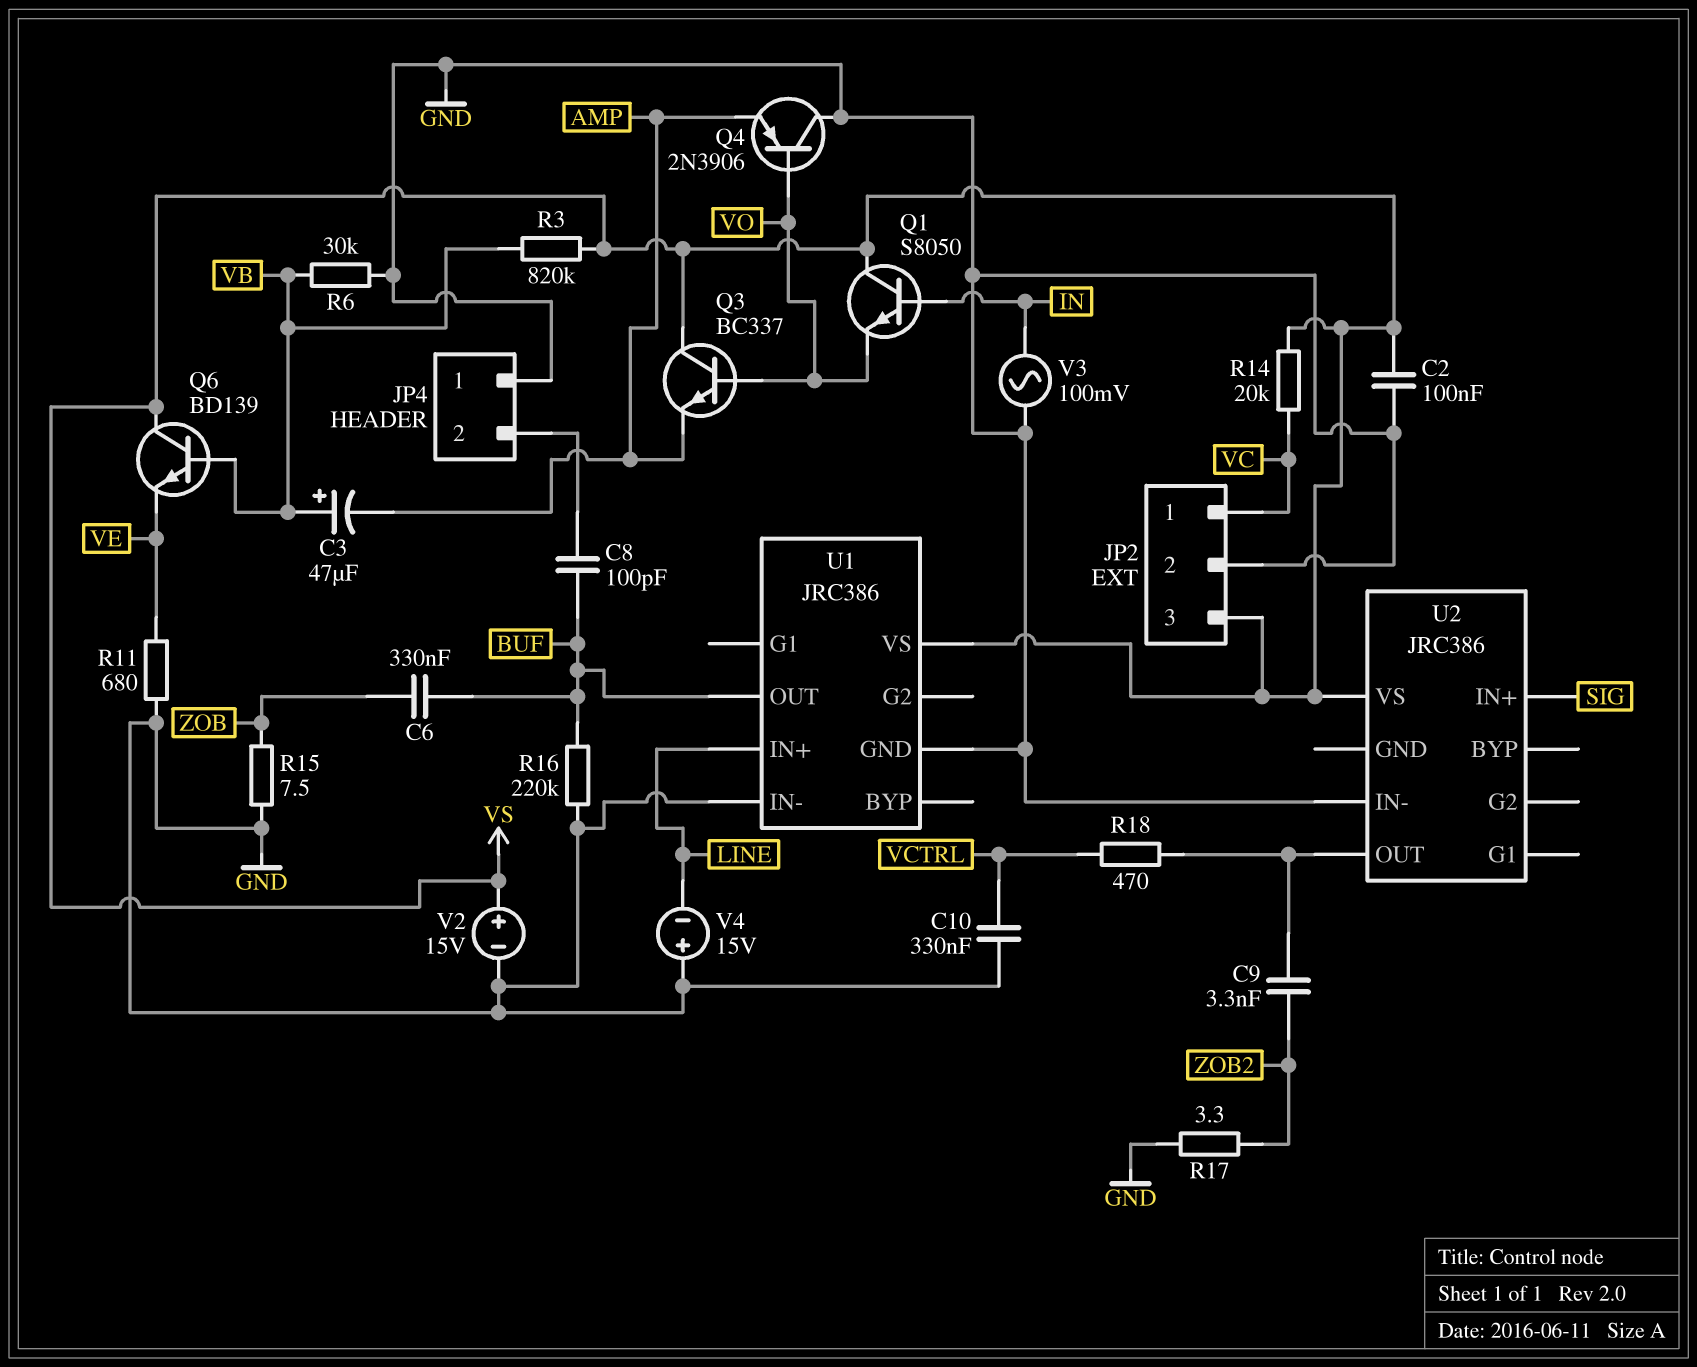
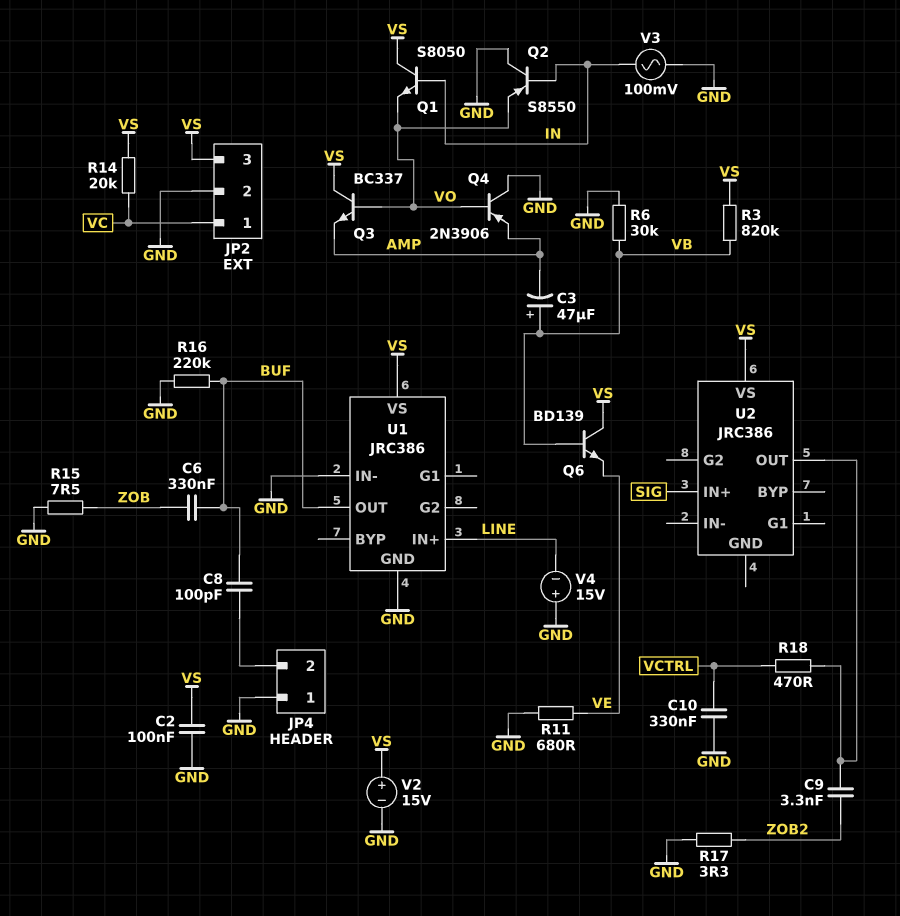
Q2: none -> PNP S8550 (B IN, C GND, E VO)
U2 pin IN-: GND -> none

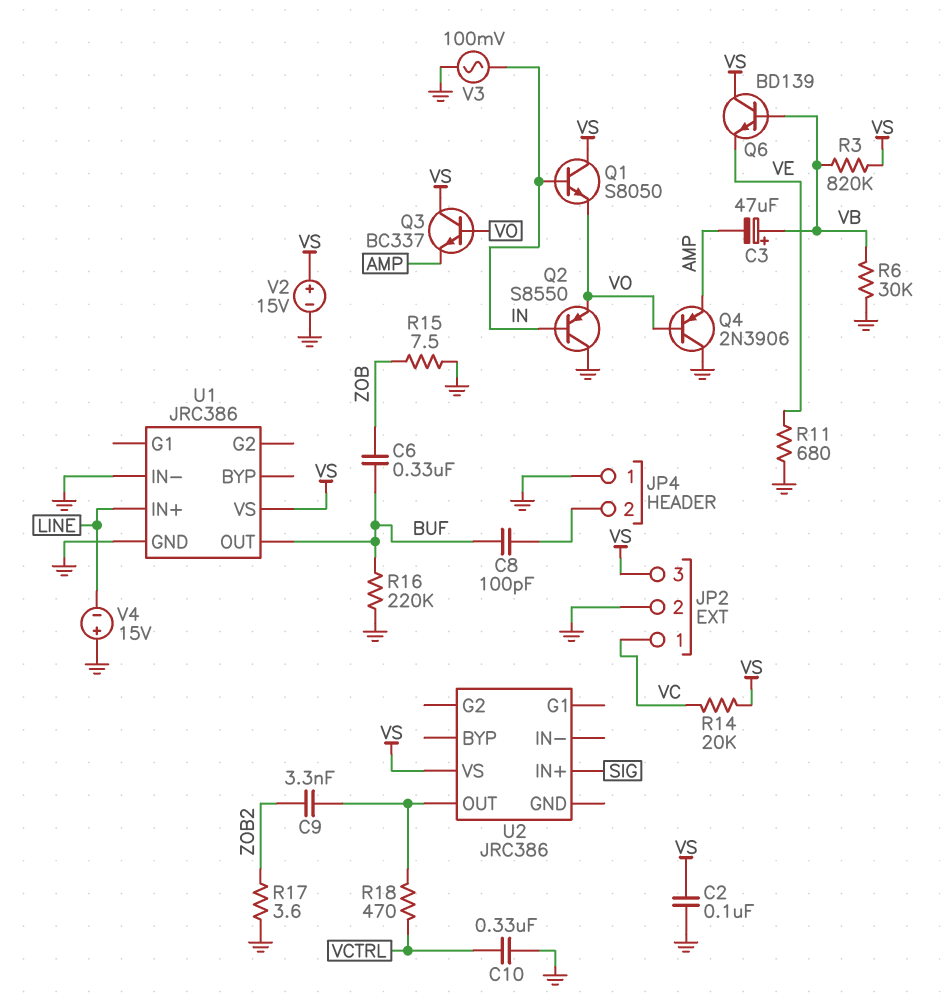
R17: 3.3 (GND, ZOB2) -> 3.6 (GND, ZOB2)

